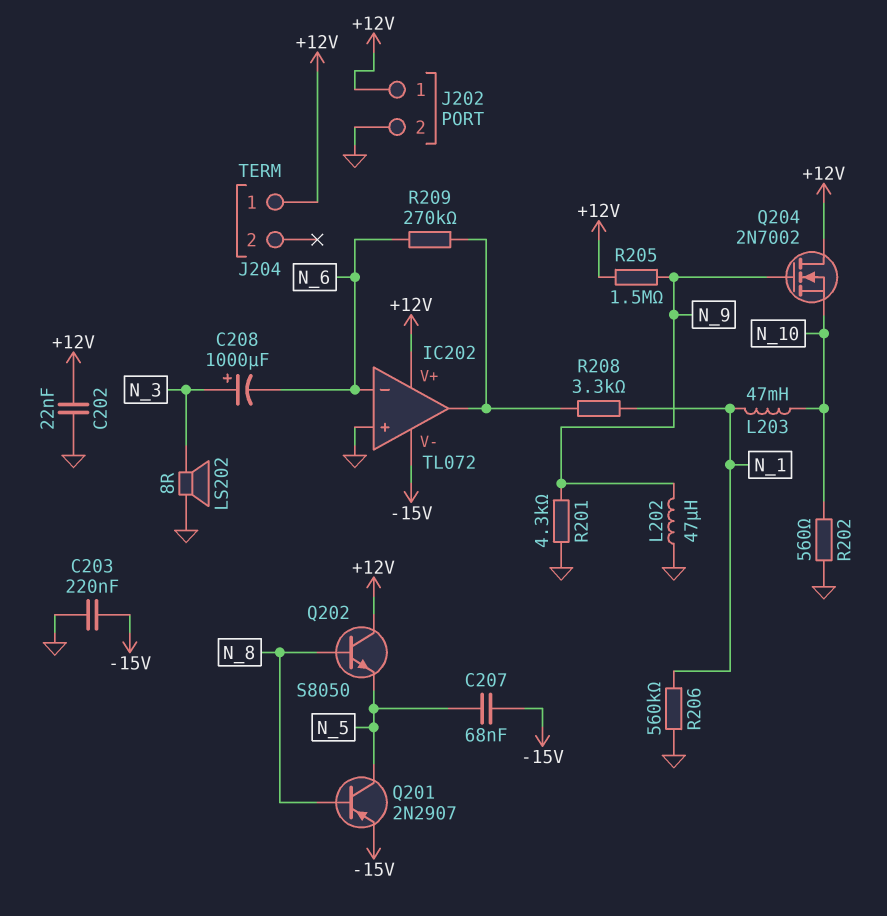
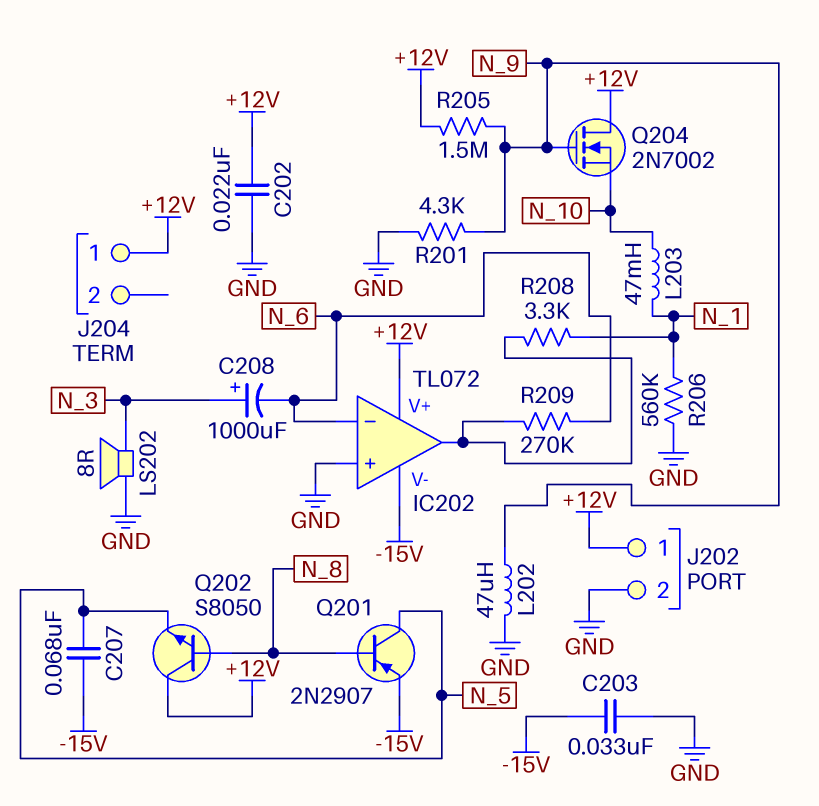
C203: 220nF (-15V, GND) -> 33nF (-15V, GND)
R202: 560 (GND, N_10) -> none

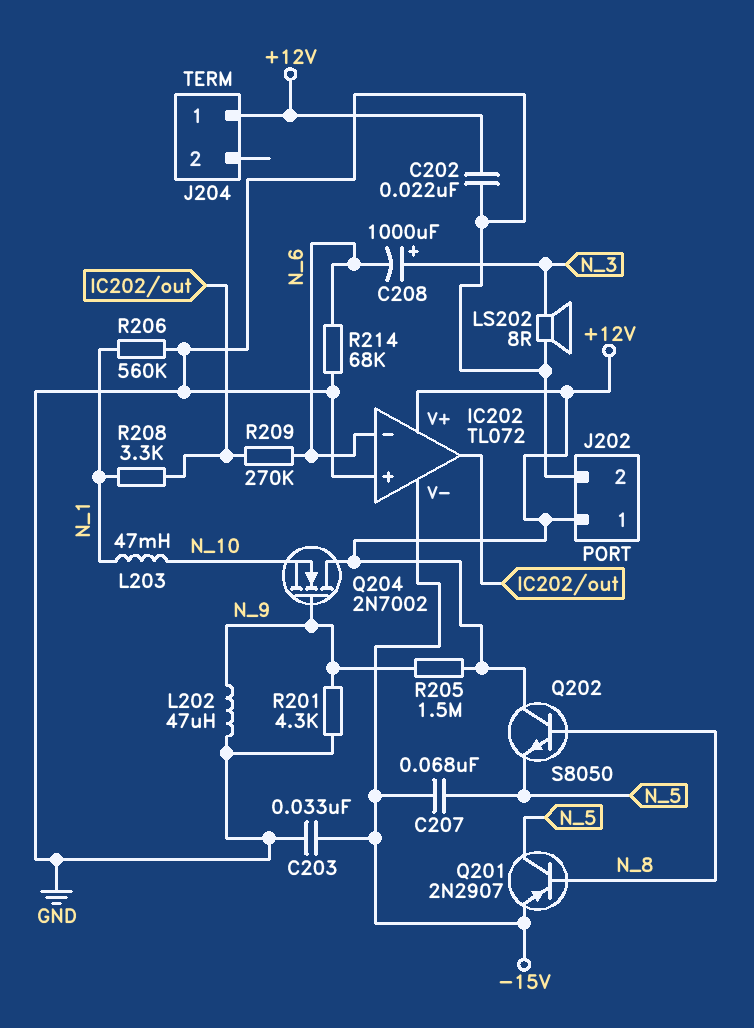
R214: none -> 68k (GND, N_6)

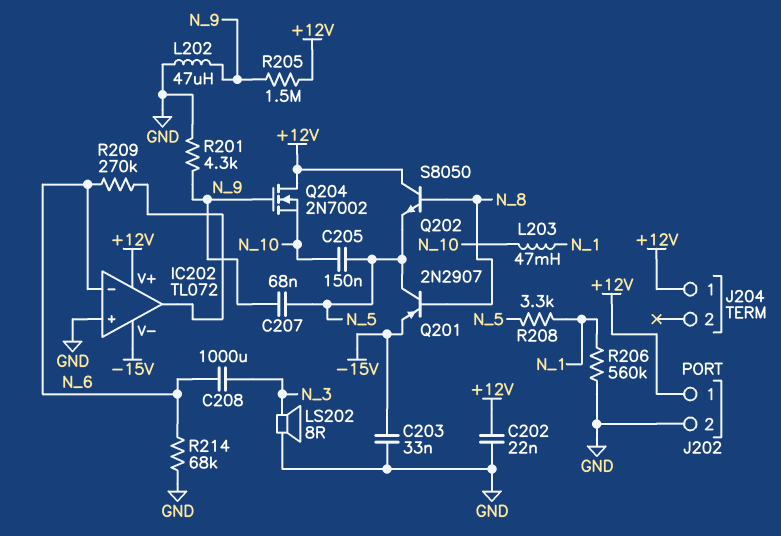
C205: none -> 150nF (N_5, N_10)
C207: 68nF (-15V, N_5) -> 68nF (N_5, N_9)
C208: 1000uF (plus N_3, minus N_6) -> 1000uF (N_3, N_6)
R208: 3.3k (IC202/out, N_1) -> 3.3k (N_1, N_5)

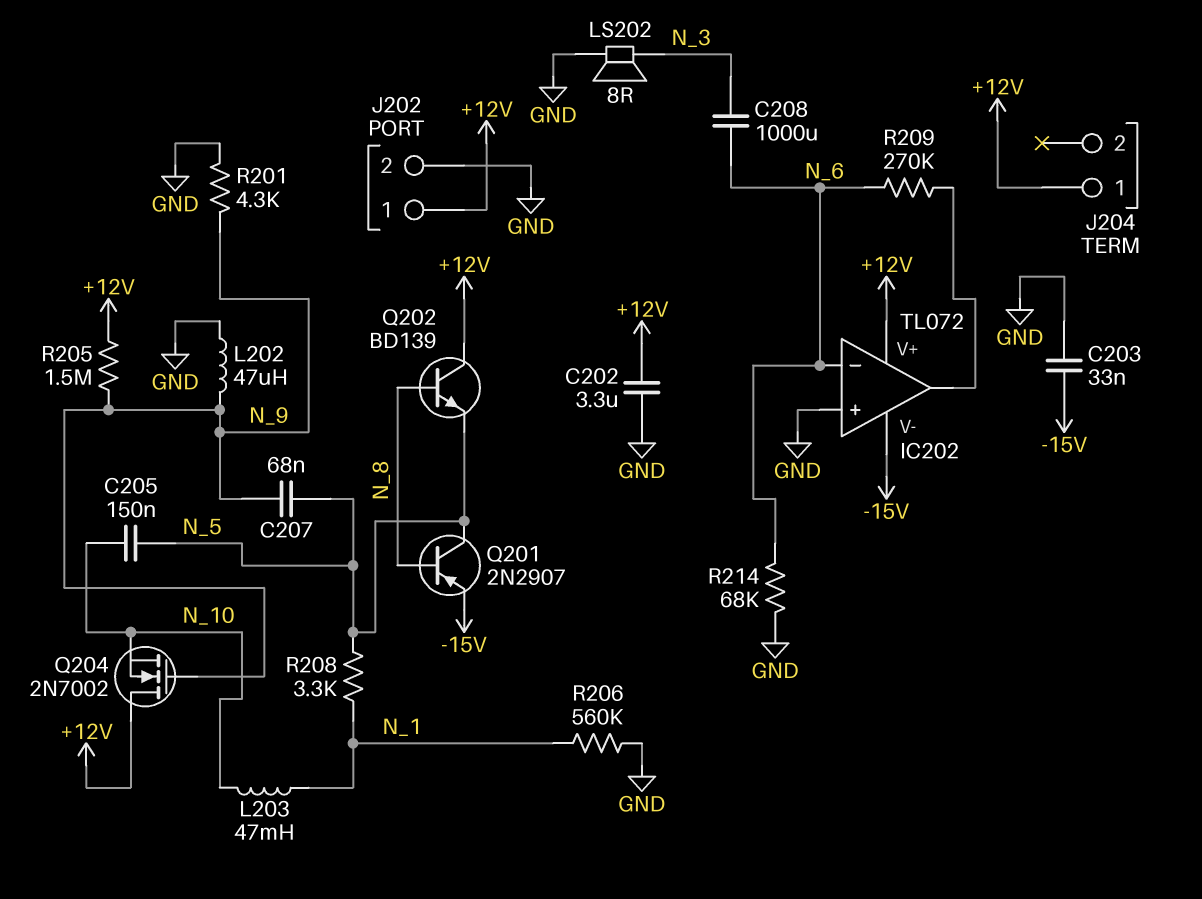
C202: 22nF (+12V, GND) -> 3.3uF (+12V, GND)
Q202: NPN S8050 (B N_8, C +12V, E N_5) -> NPN BD139 (B N_8, C +12V, E N_5)

